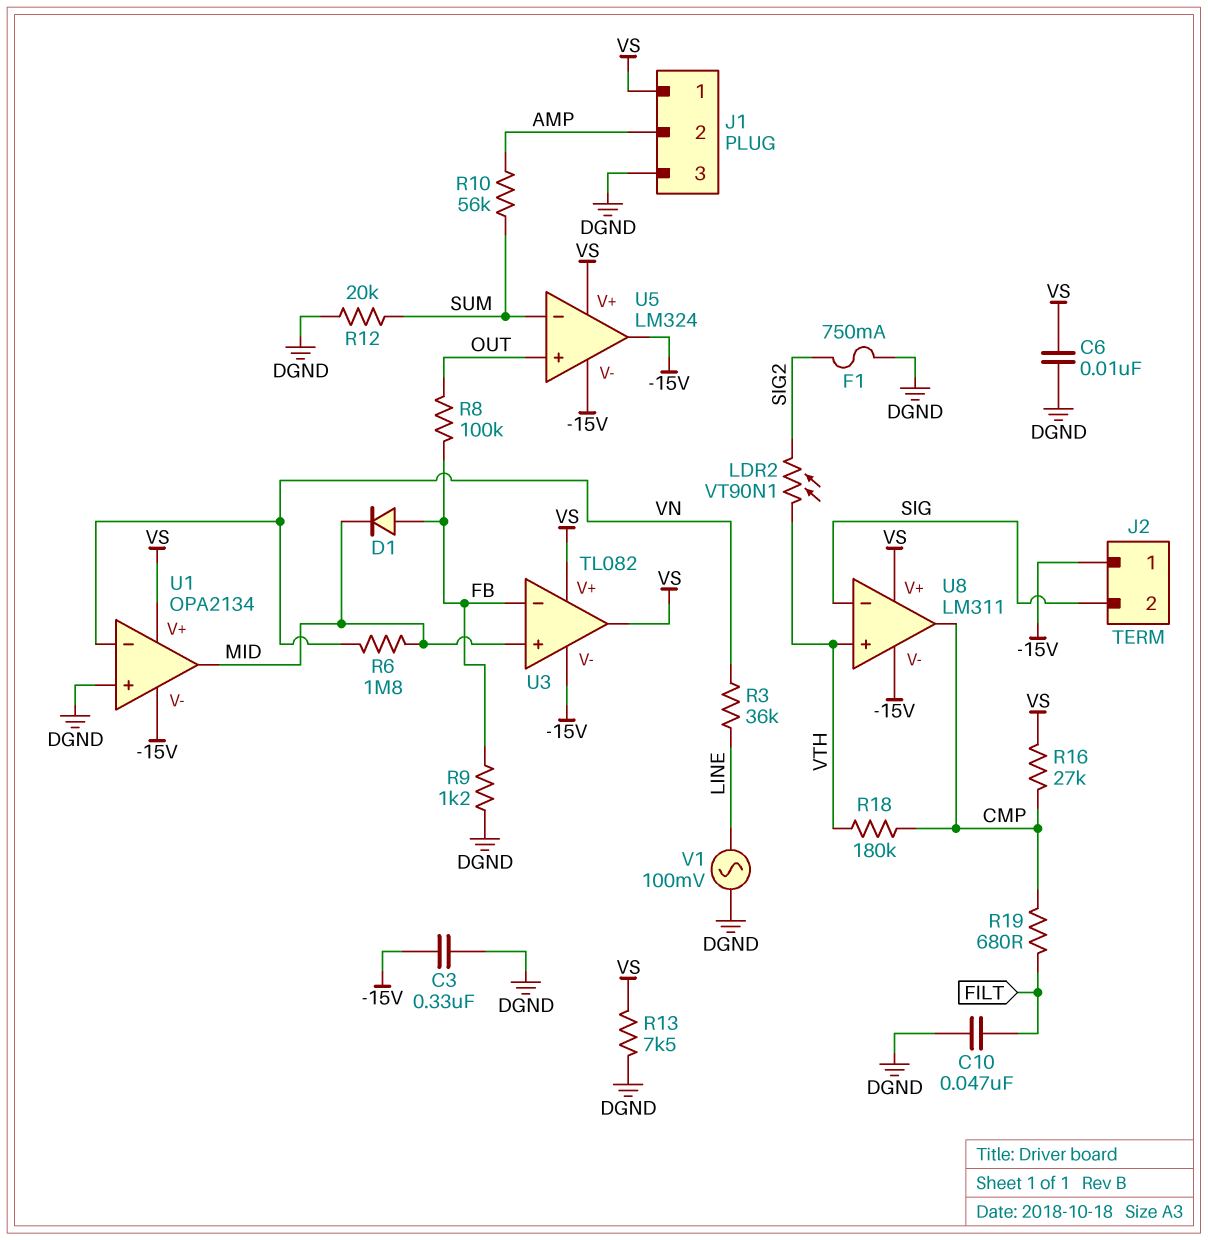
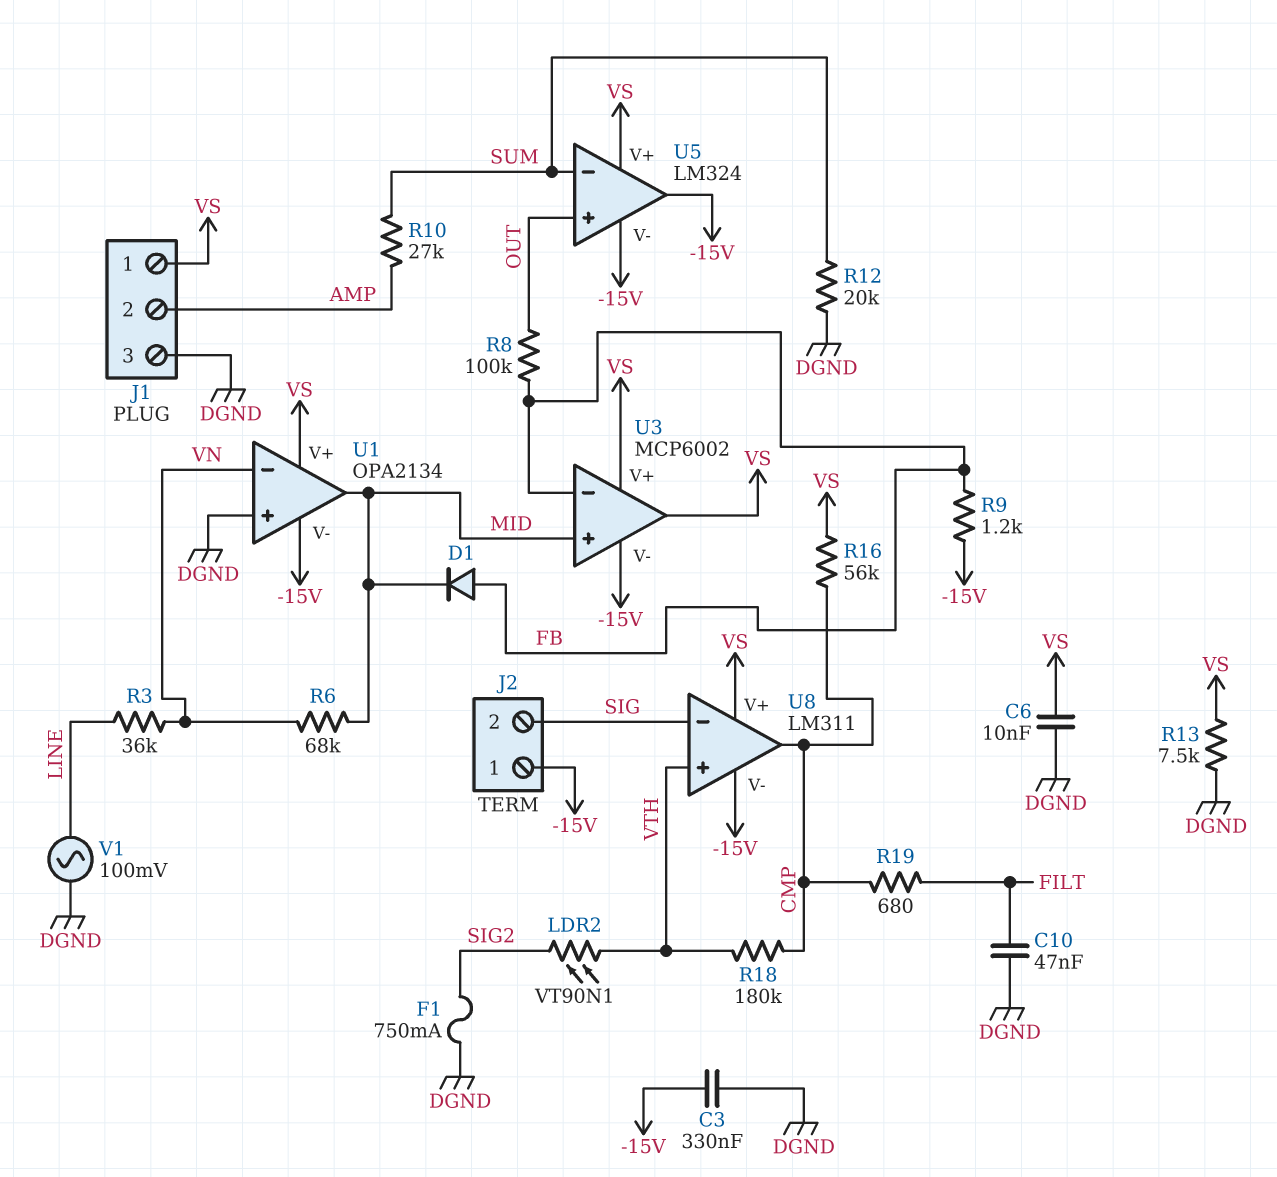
R6: 1.8M (MID, VN) -> 68k (MID, VN)
R9: 1.2k (DGND, FB) -> 1.2k (-15V, FB)
R10: 56k (AMP, SUM) -> 27k (AMP, SUM)
R16: 27k (CMP, VS) -> 56k (CMP, VS)
U3: TL082 -> MCP6002

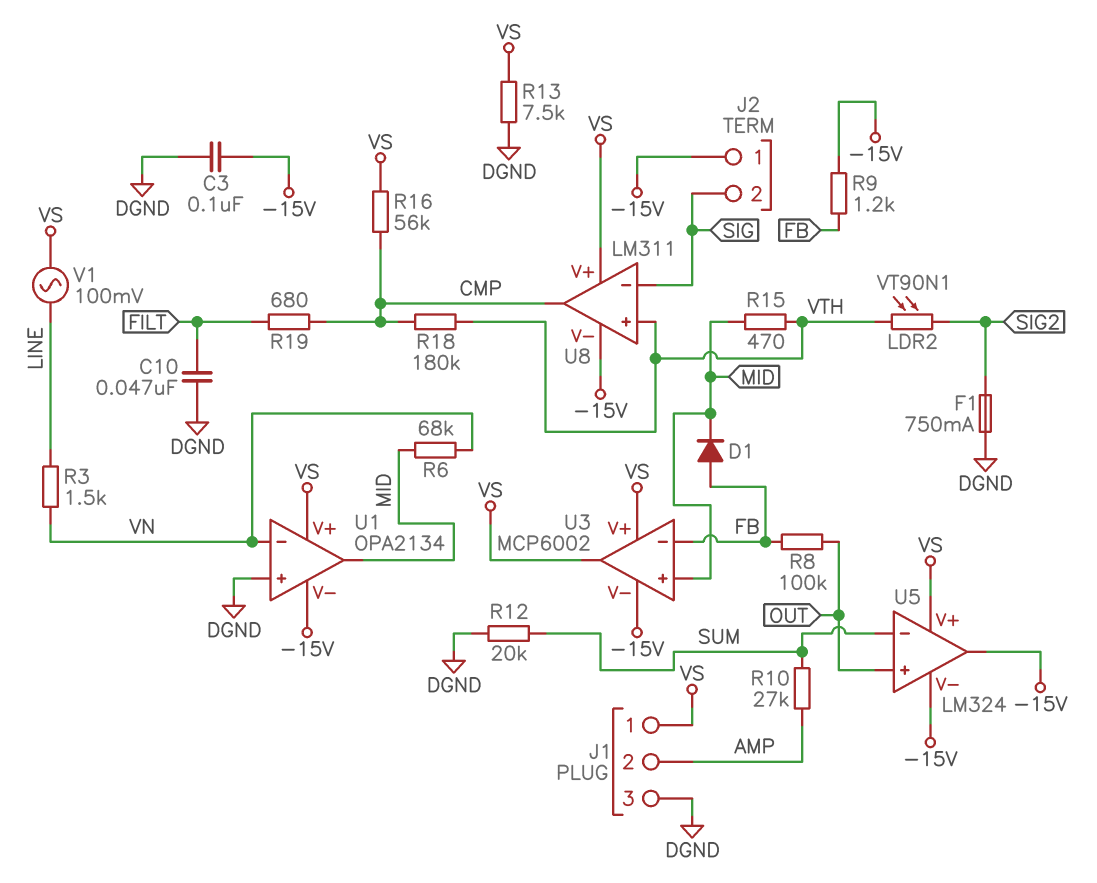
C3: 330nF (-15V, DGND) -> 100nF (-15V, DGND)
C6: 10nF (DGND, VS) -> none
R3: 36k (LINE, VN) -> 1.5k (LINE, VN)
R15: none -> 470 (MID, VTH)
V1: AC 100mV (DGND, LINE) -> AC 100mV (LINE, VS)

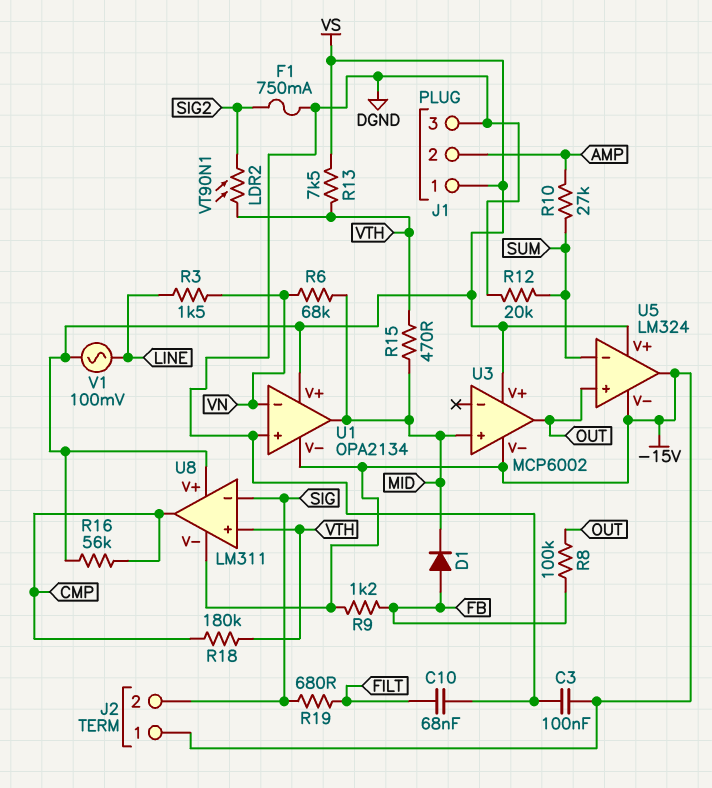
C10: 47nF (DGND, FILT) -> 68nF (DGND, FILT)
R13: 7.5k (DGND, VS) -> 7.5k (VS, VTH)
R19: 680 (CMP, FILT) -> 680 (FILT, SIG)
U3 pin in-: FB -> none
U3 pin out: VS -> OUT

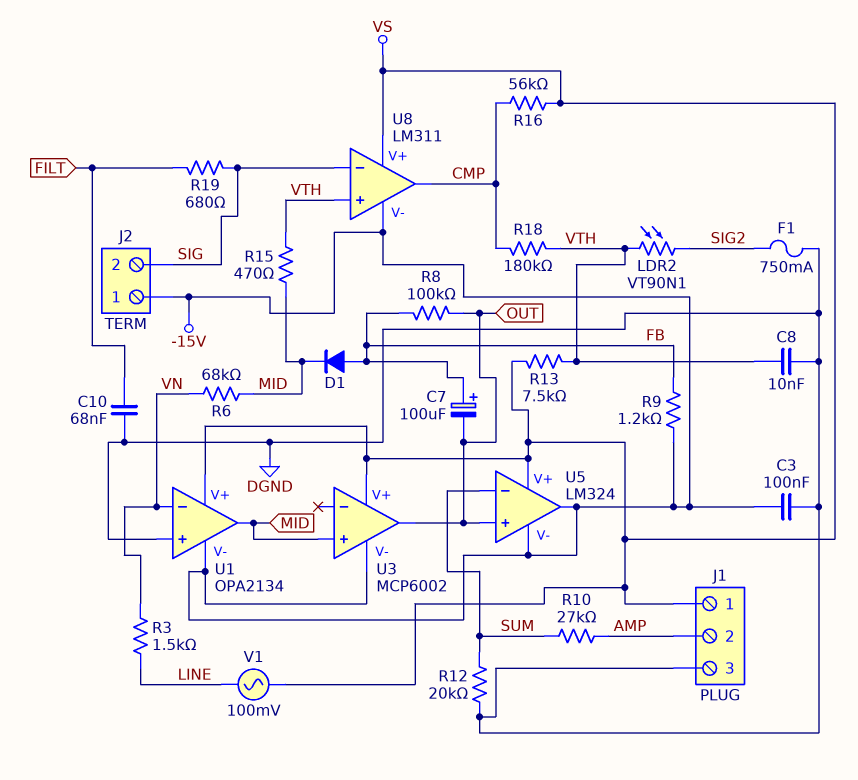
C7: none -> 100uF (plus FB, minus OUT)
C8: none -> 10nF (DGND, VTH)

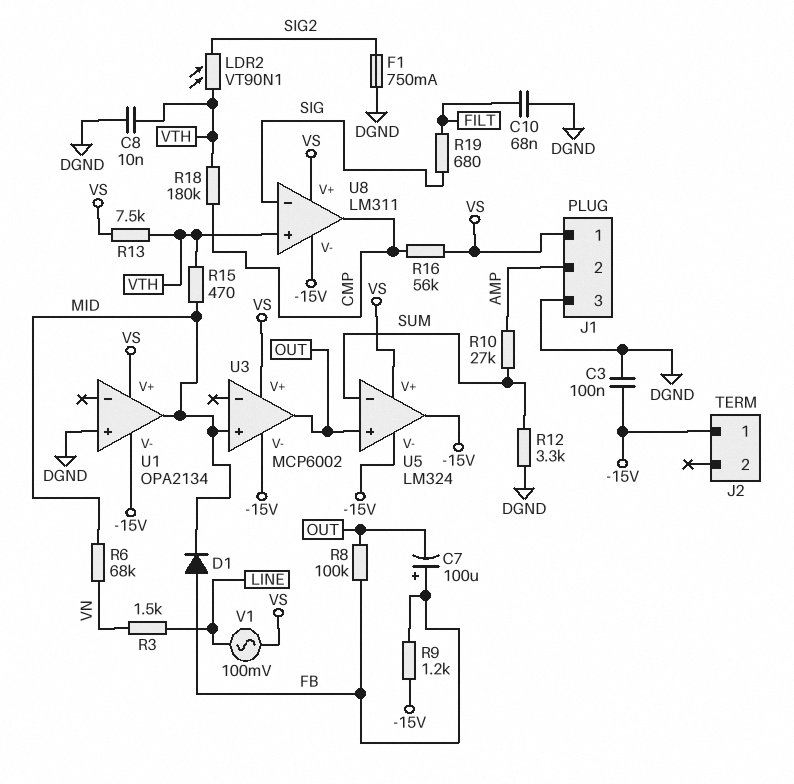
J2 pin 2: SIG -> none
R12: 20k (DGND, SUM) -> 3.3k (DGND, SUM)
U1 pin in-: VN -> none

